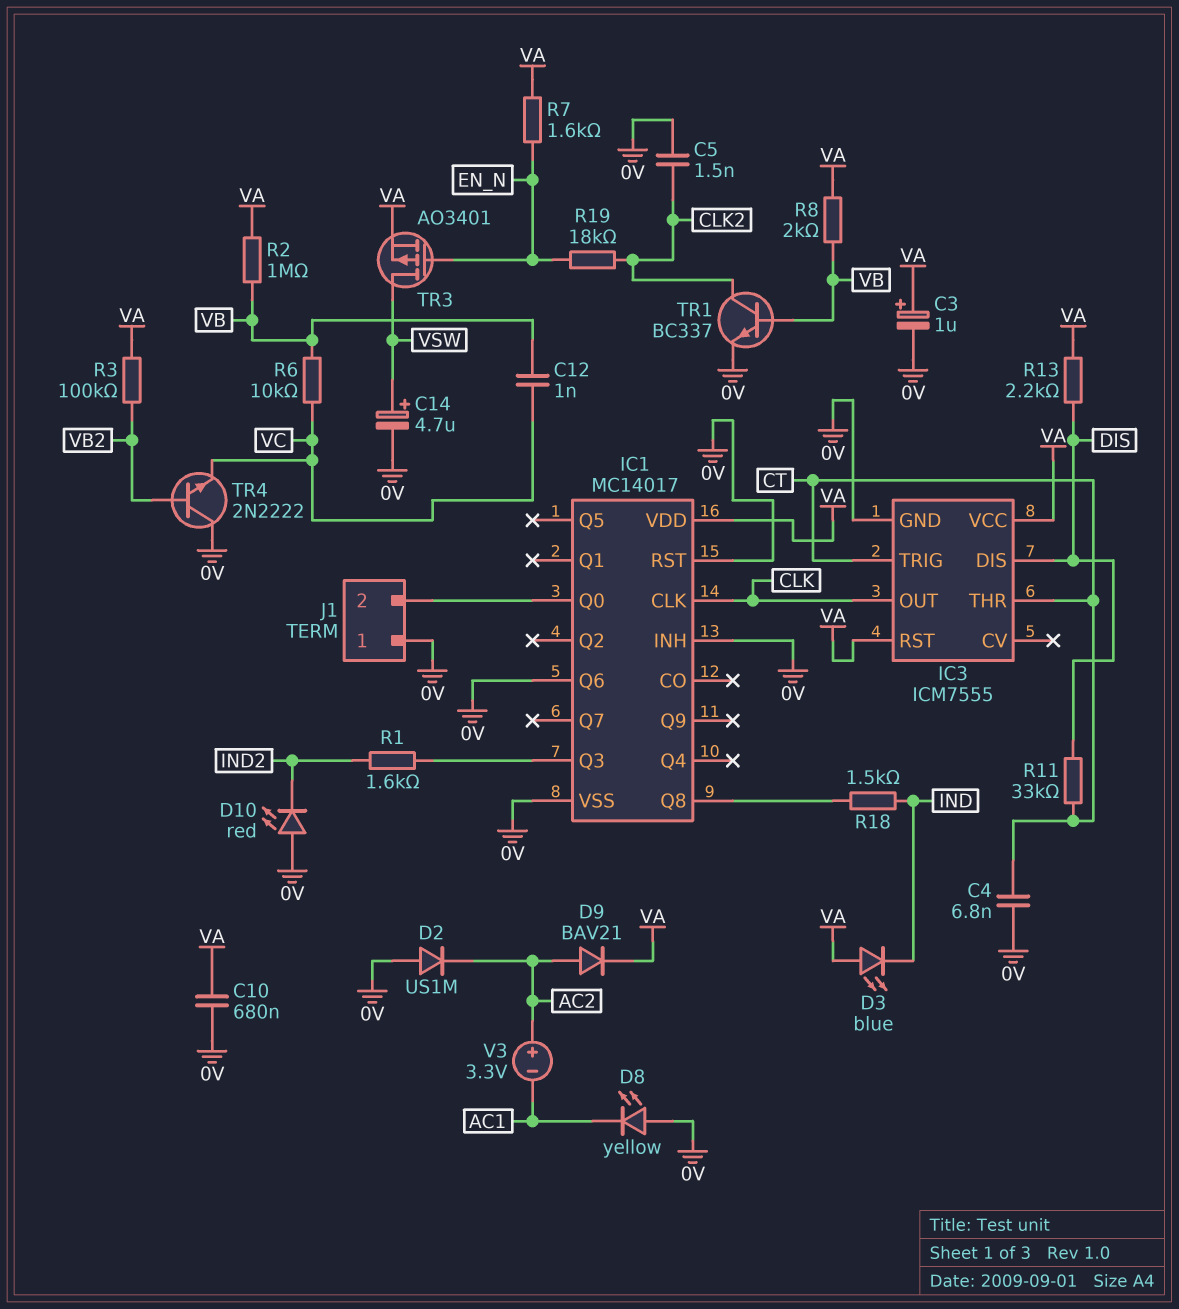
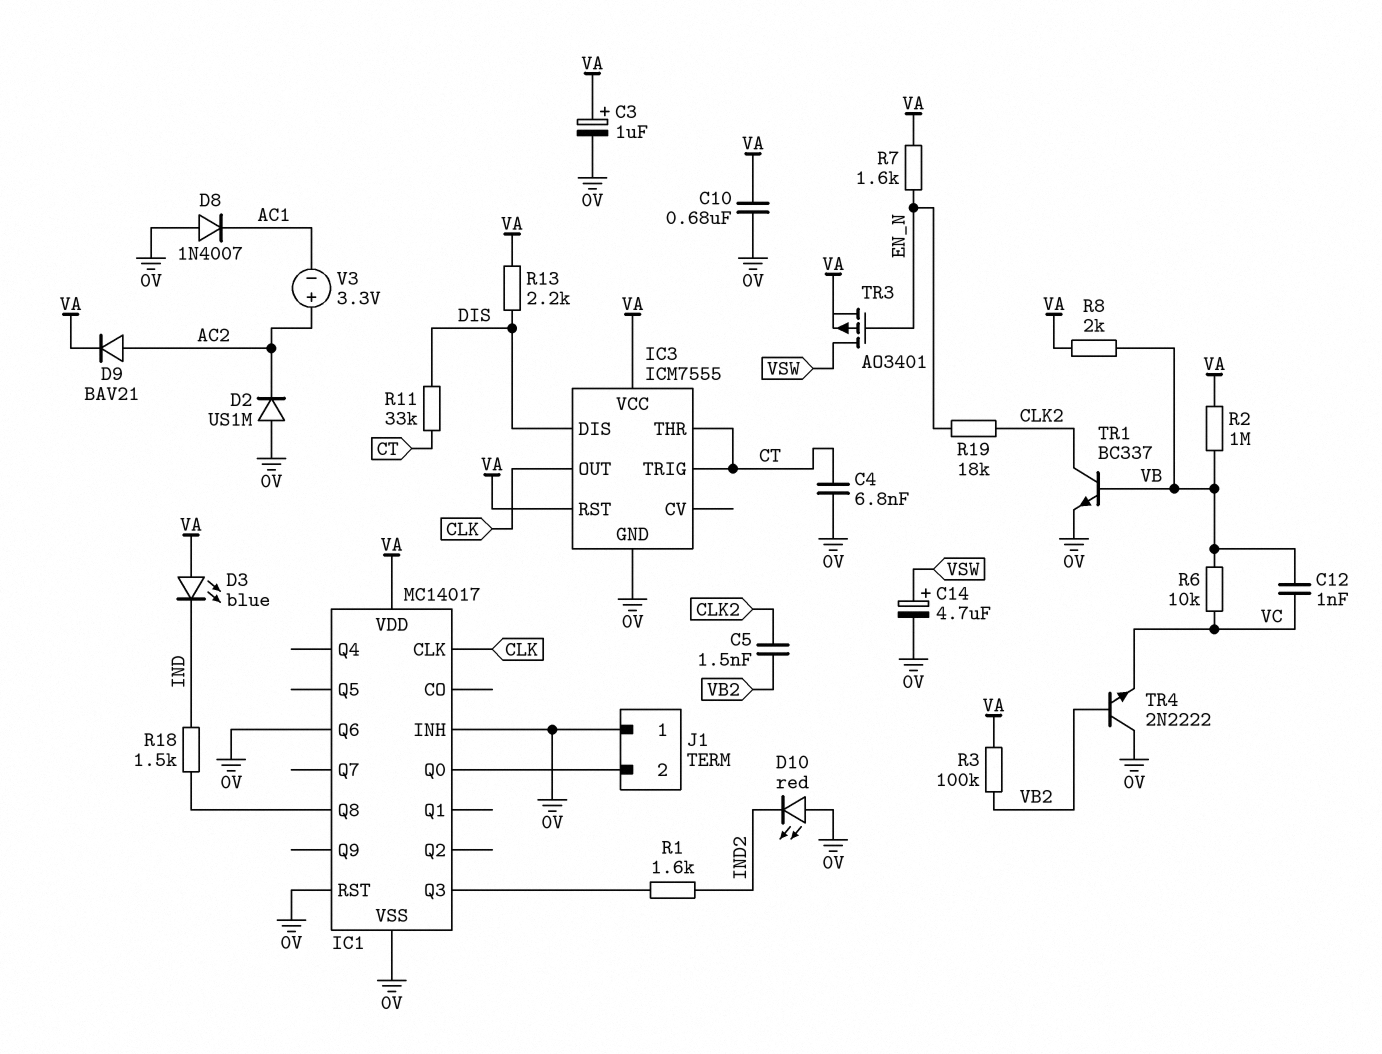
C5: 1.5nF (0V, CLK2) -> 1.5nF (CLK2, VB2)
D8: LED yellow (A 0V, K AC1) -> diode 1N4007 (A 0V, K AC1)

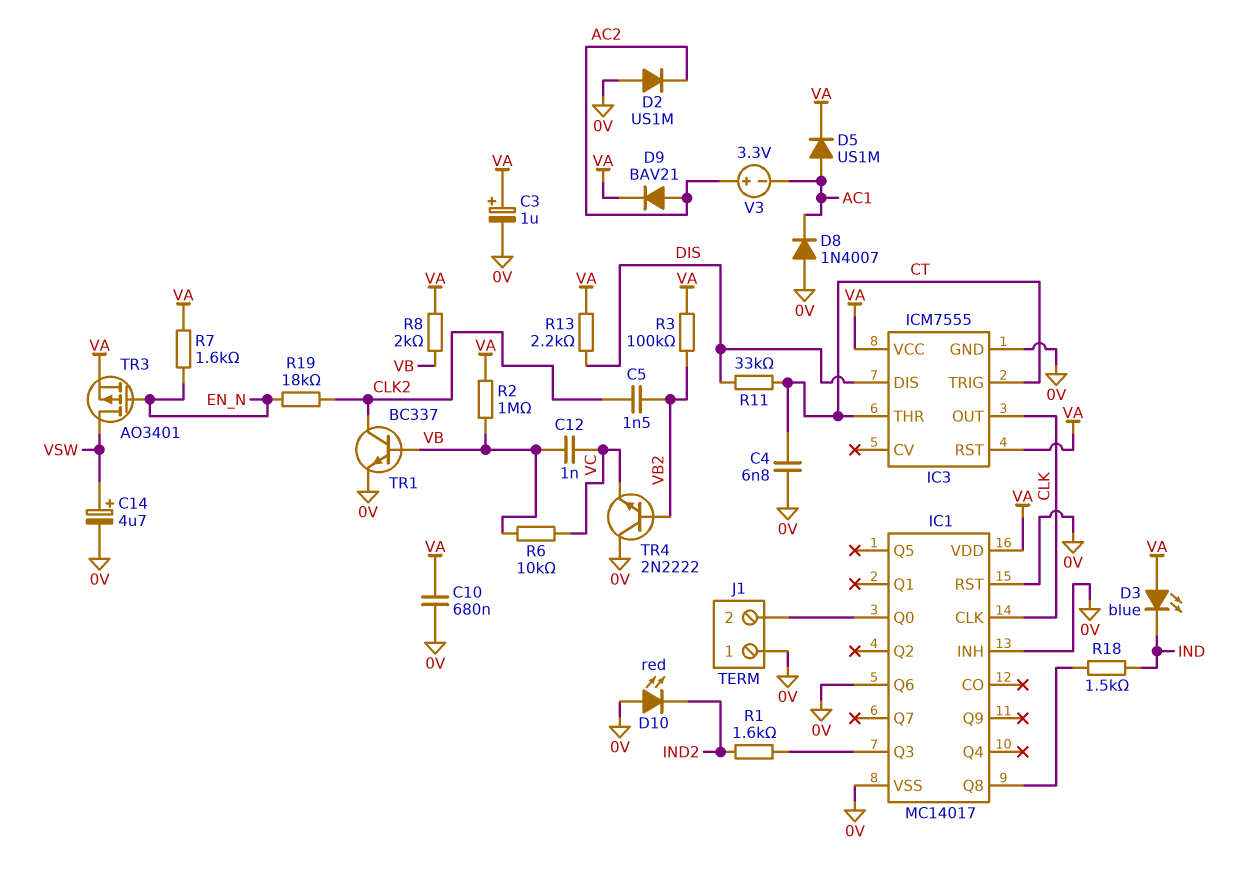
D5: none -> diode US1M (A AC1, K VA)

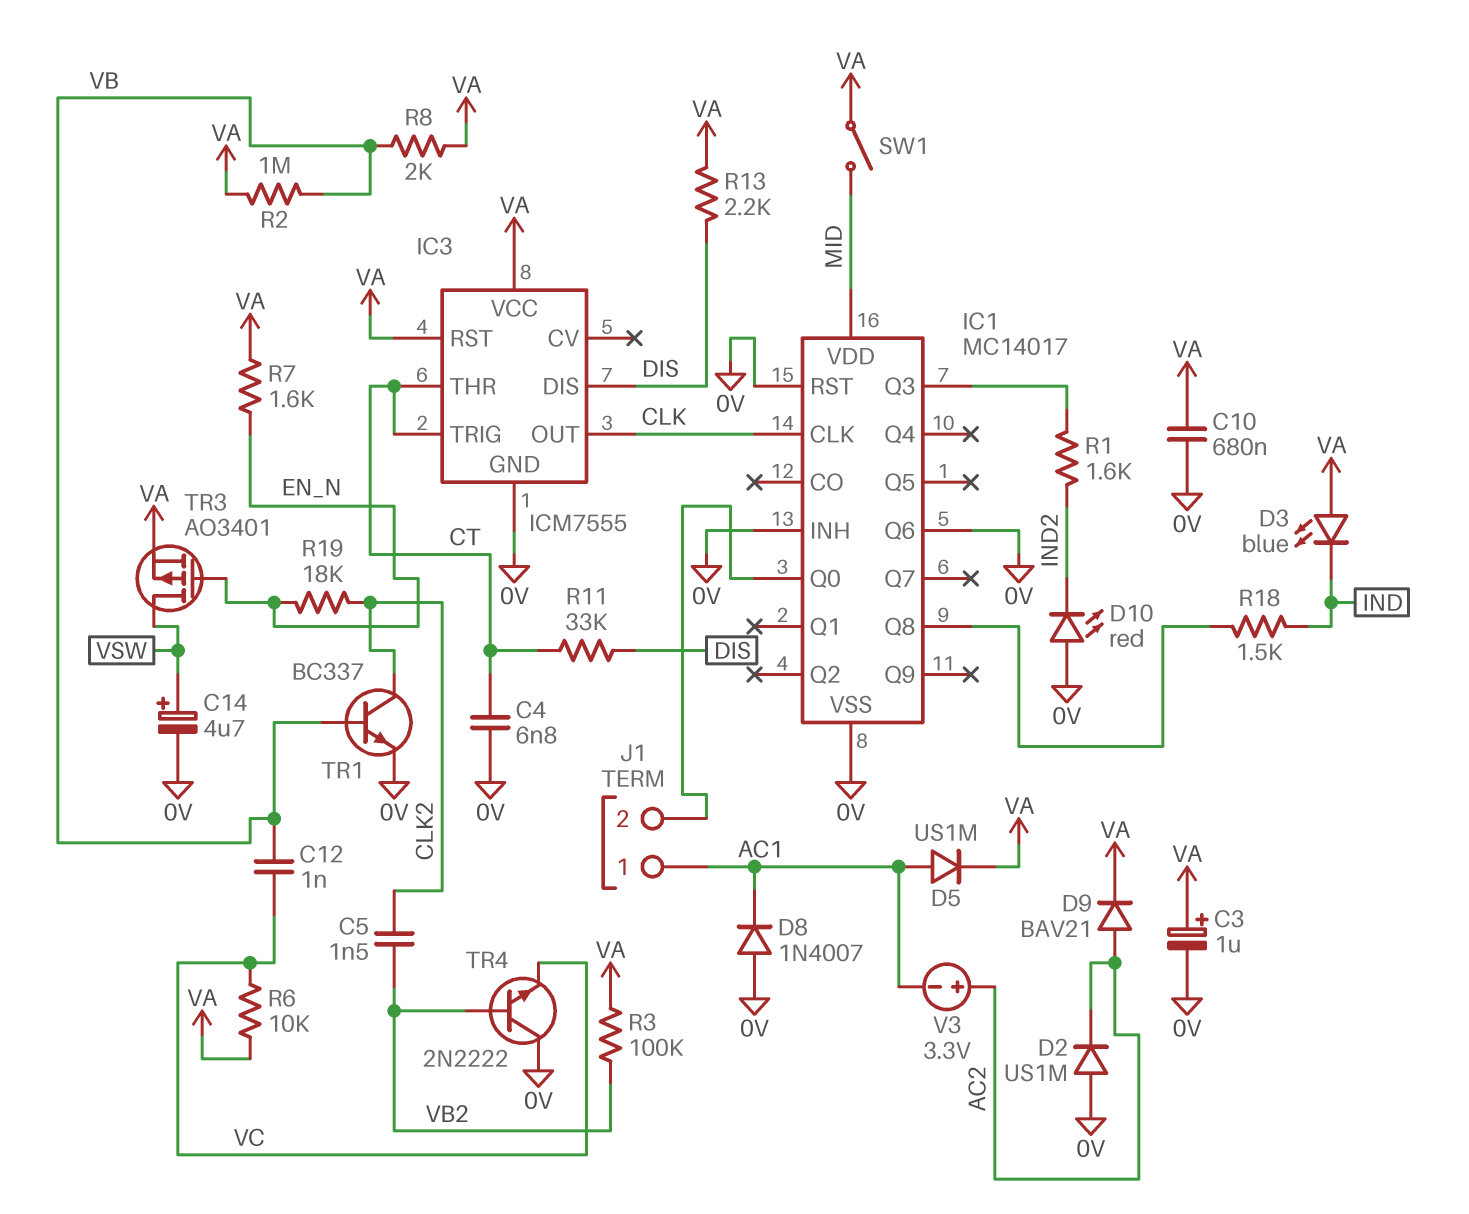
IC1 pin VDD: VA -> MID
J1 pin 1: 0V -> AC1
R6: 10k (VB, VC) -> 10k (VA, VC)
SW1: none -> switch (MID, VA)

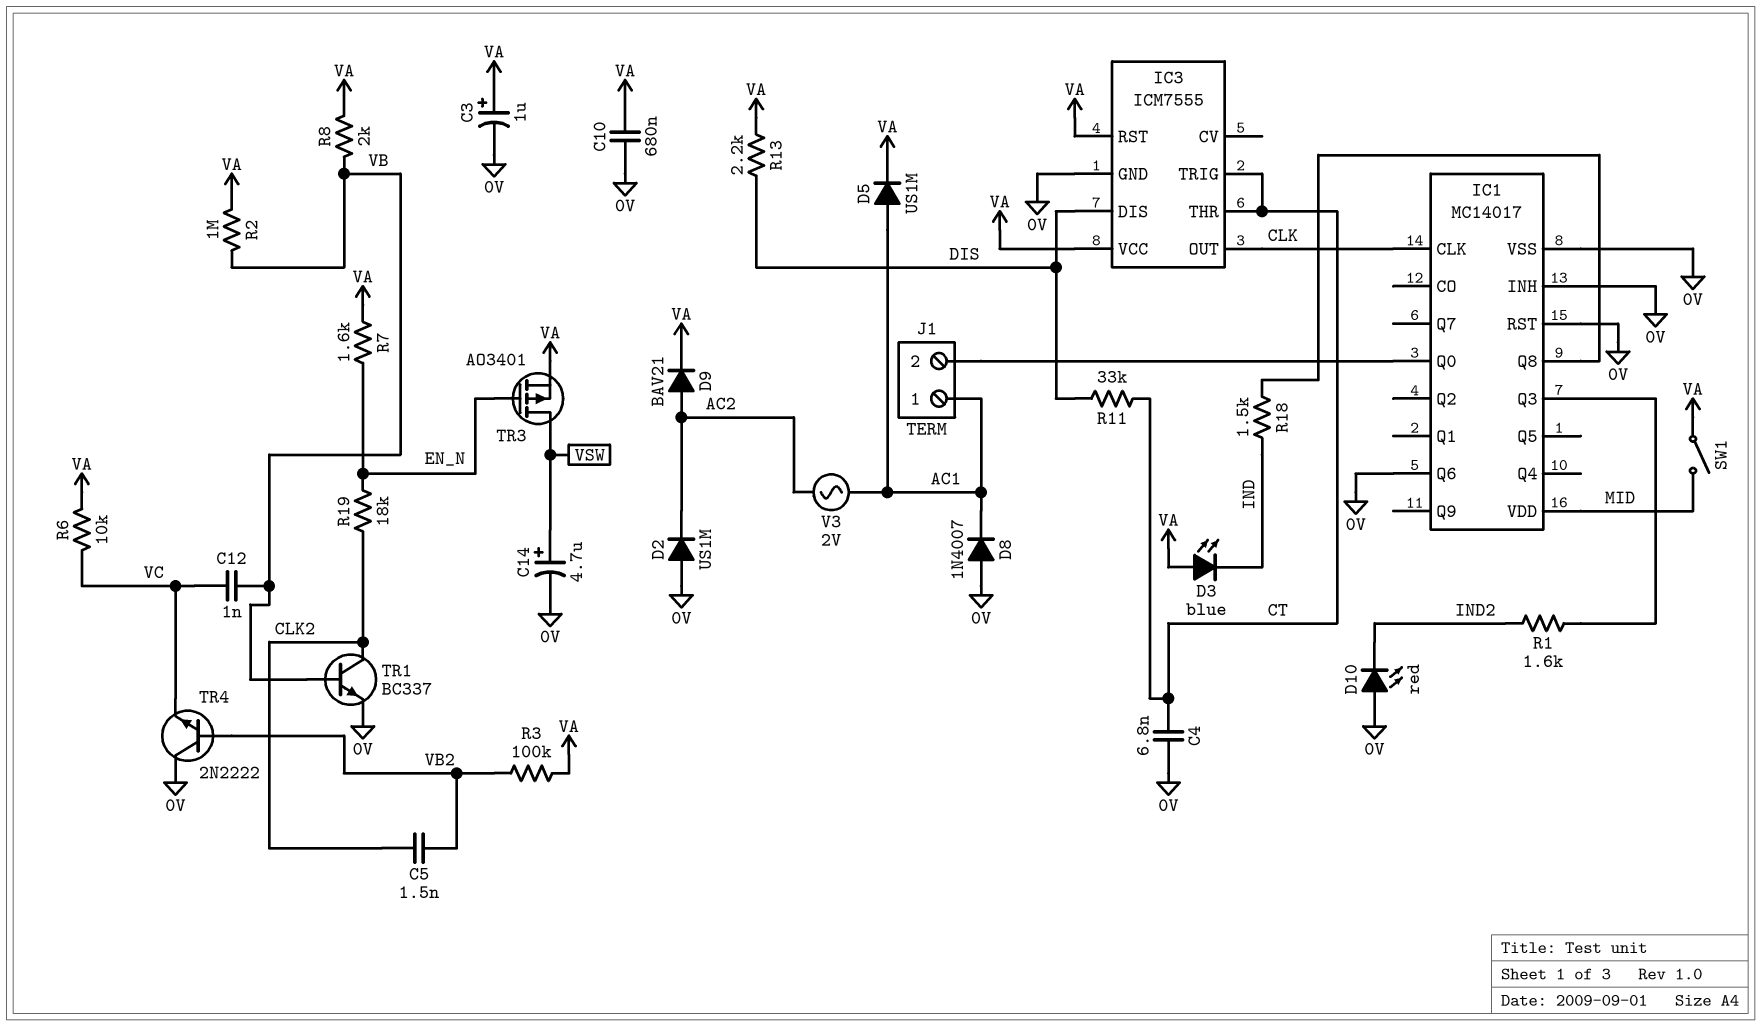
V3: 3.3V (plus AC2, minus AC1) -> AC 2V (AC1, AC2)

